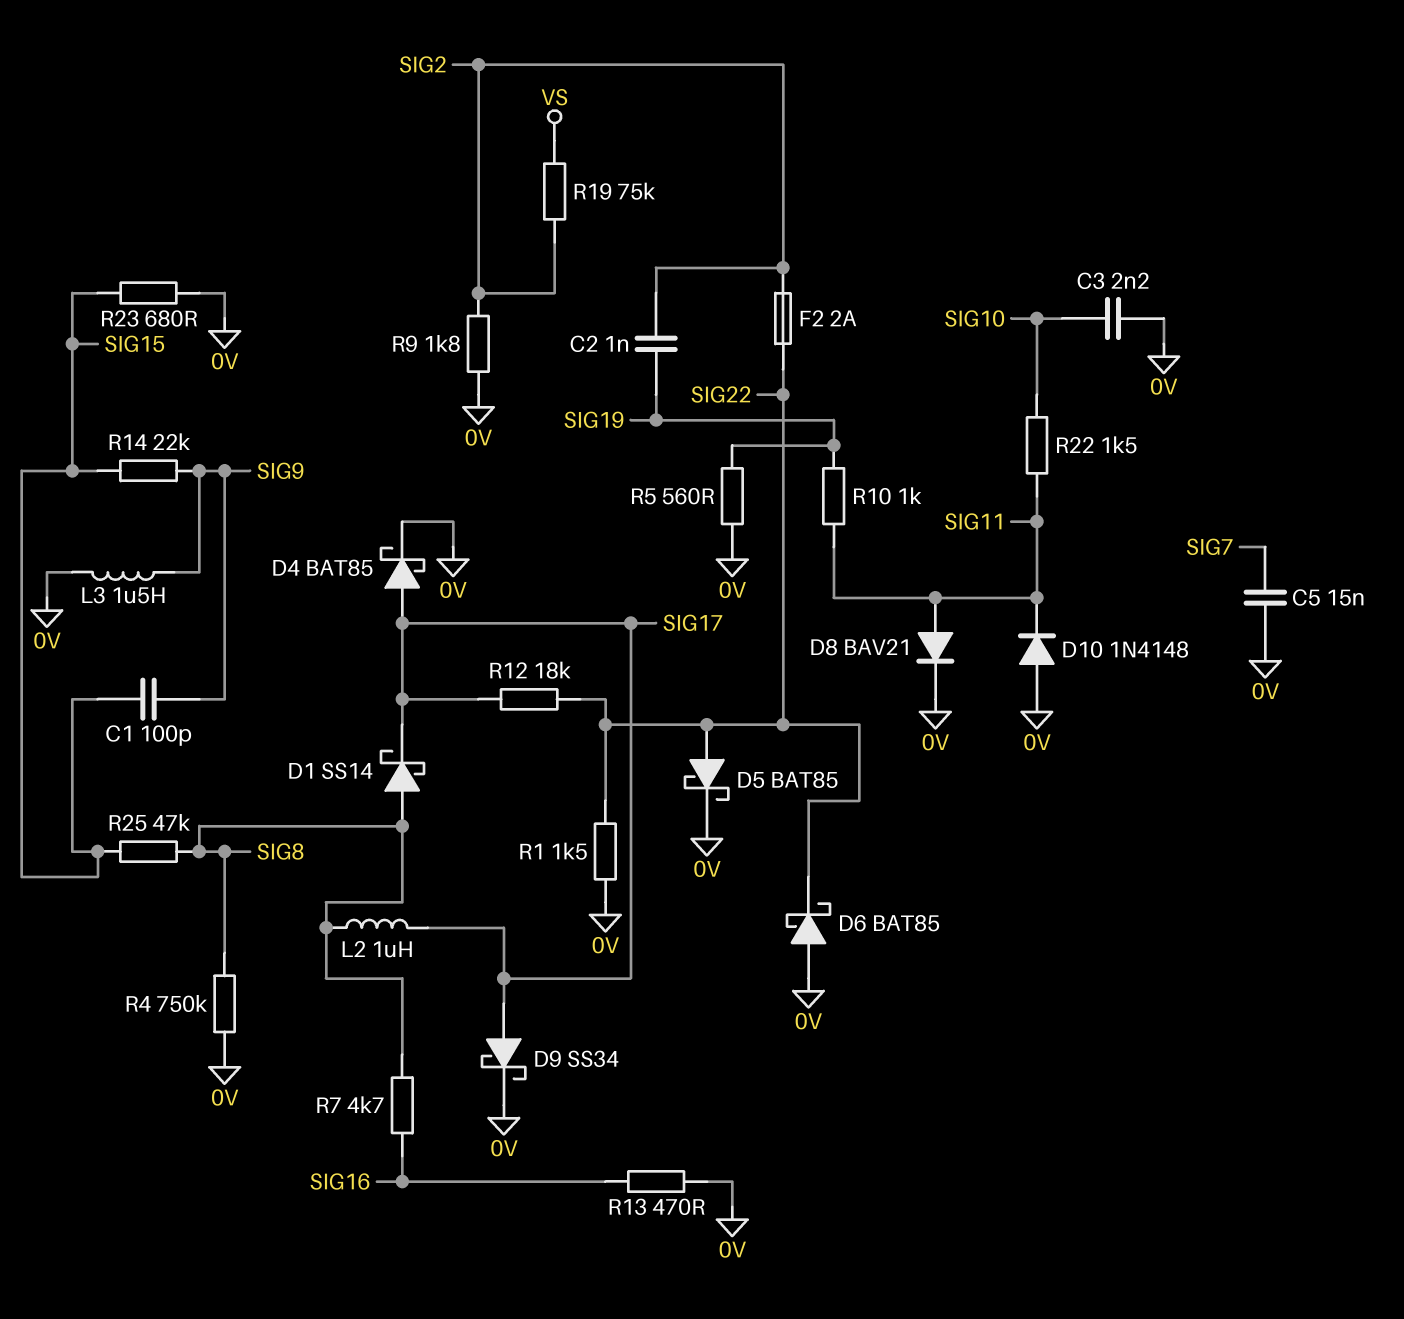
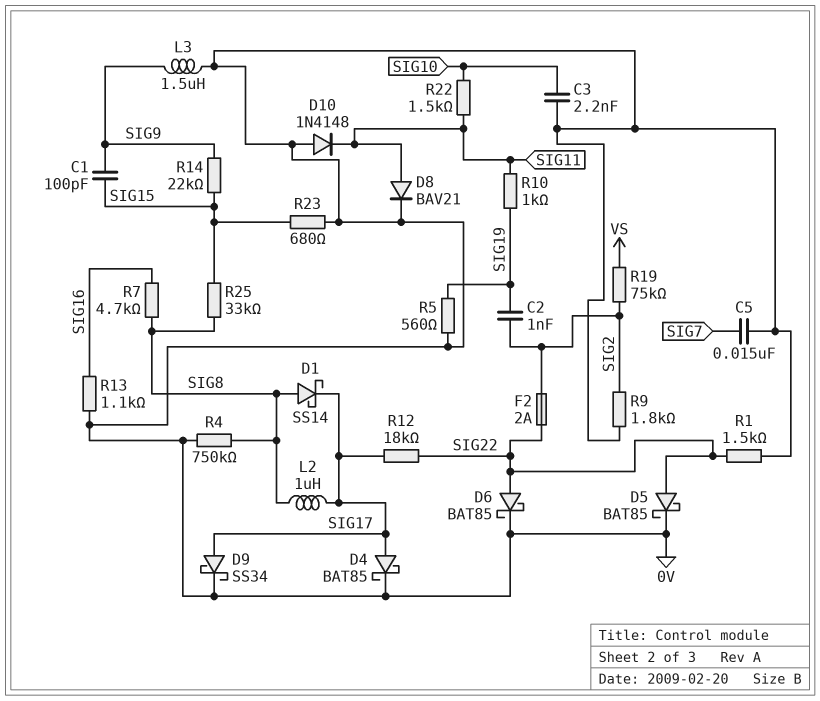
D6: schottky BAT85 (A 0V, K SIG22) -> schottky BAT85 (A SIG22, K 0V)
R13: 470 (0V, SIG16) -> 1.1k (0V, SIG16)
R25: 47k (SIG8, SIG15) -> 33k (SIG8, SIG15)

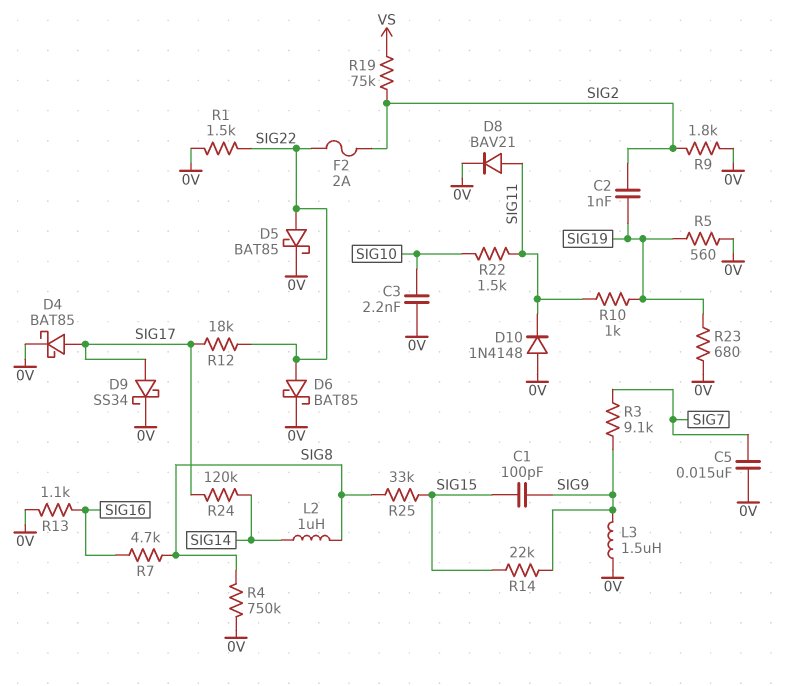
D1: schottky SS14 (A SIG8, K SIG17) -> none
L2: 1uH (SIG8, SIG17) -> 1uH (SIG8, SIG14)
R3: none -> 9.1k (SIG7, SIG9)
R23: 680 (0V, SIG15) -> 680 (0V, SIG19)
R24: none -> 120k (SIG14, SIG17)

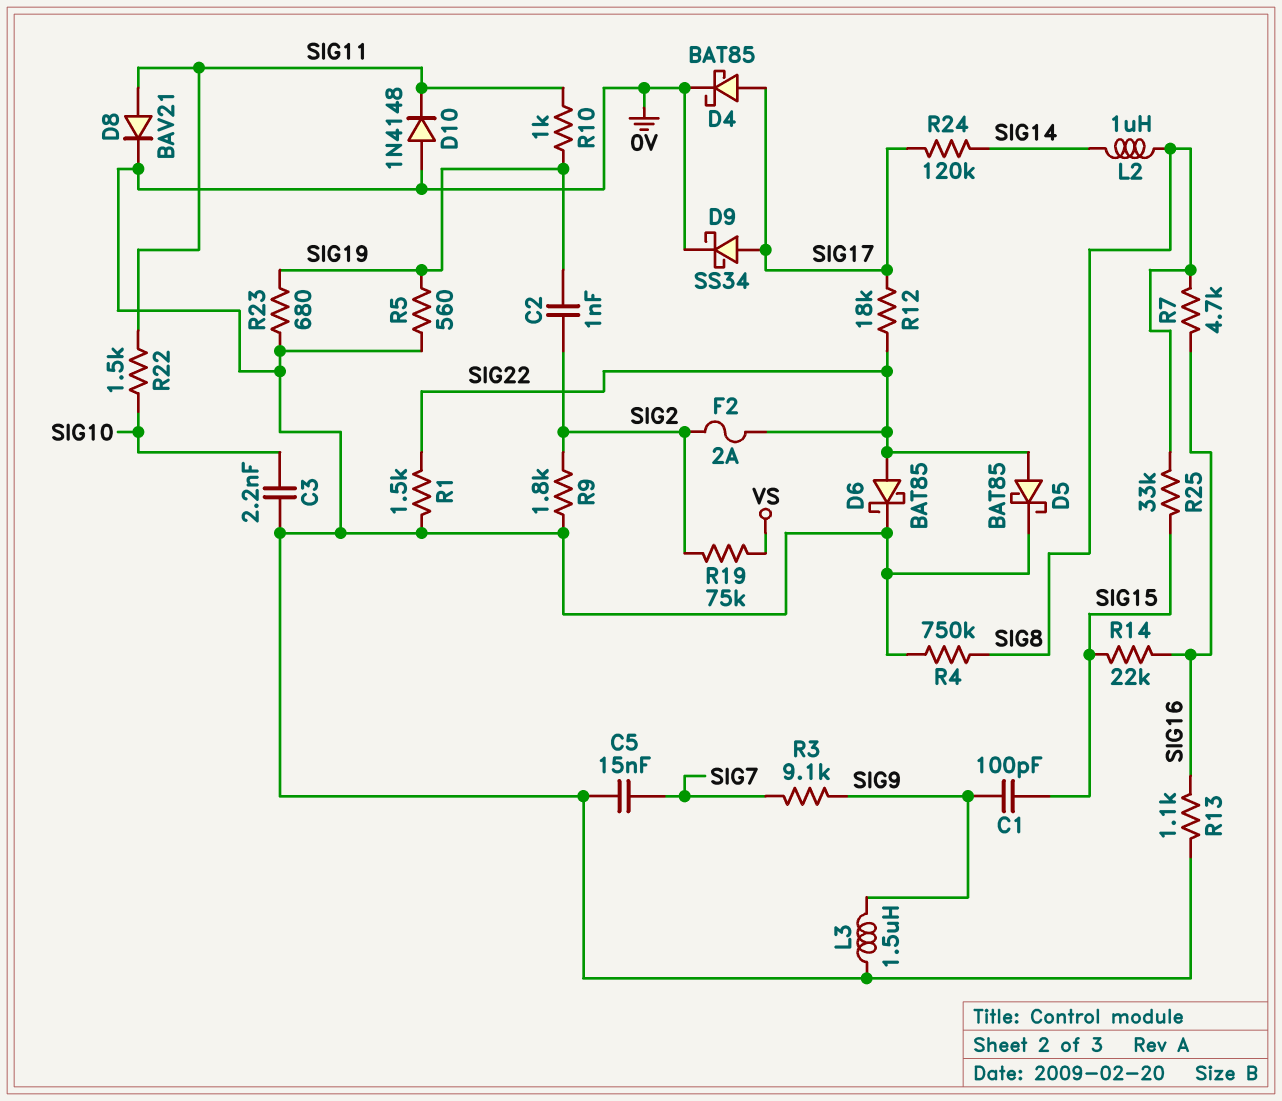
R14: 22k (SIG9, SIG15) -> 22k (SIG15, SIG16)

